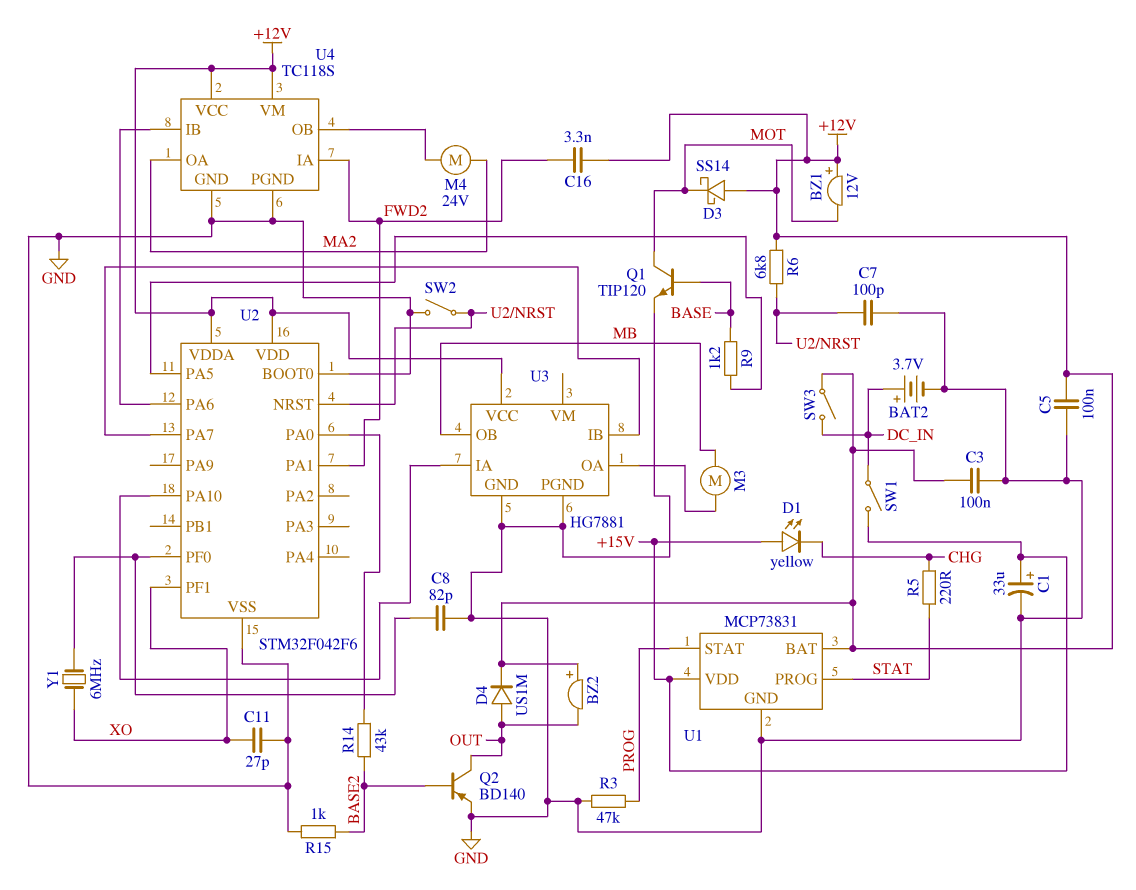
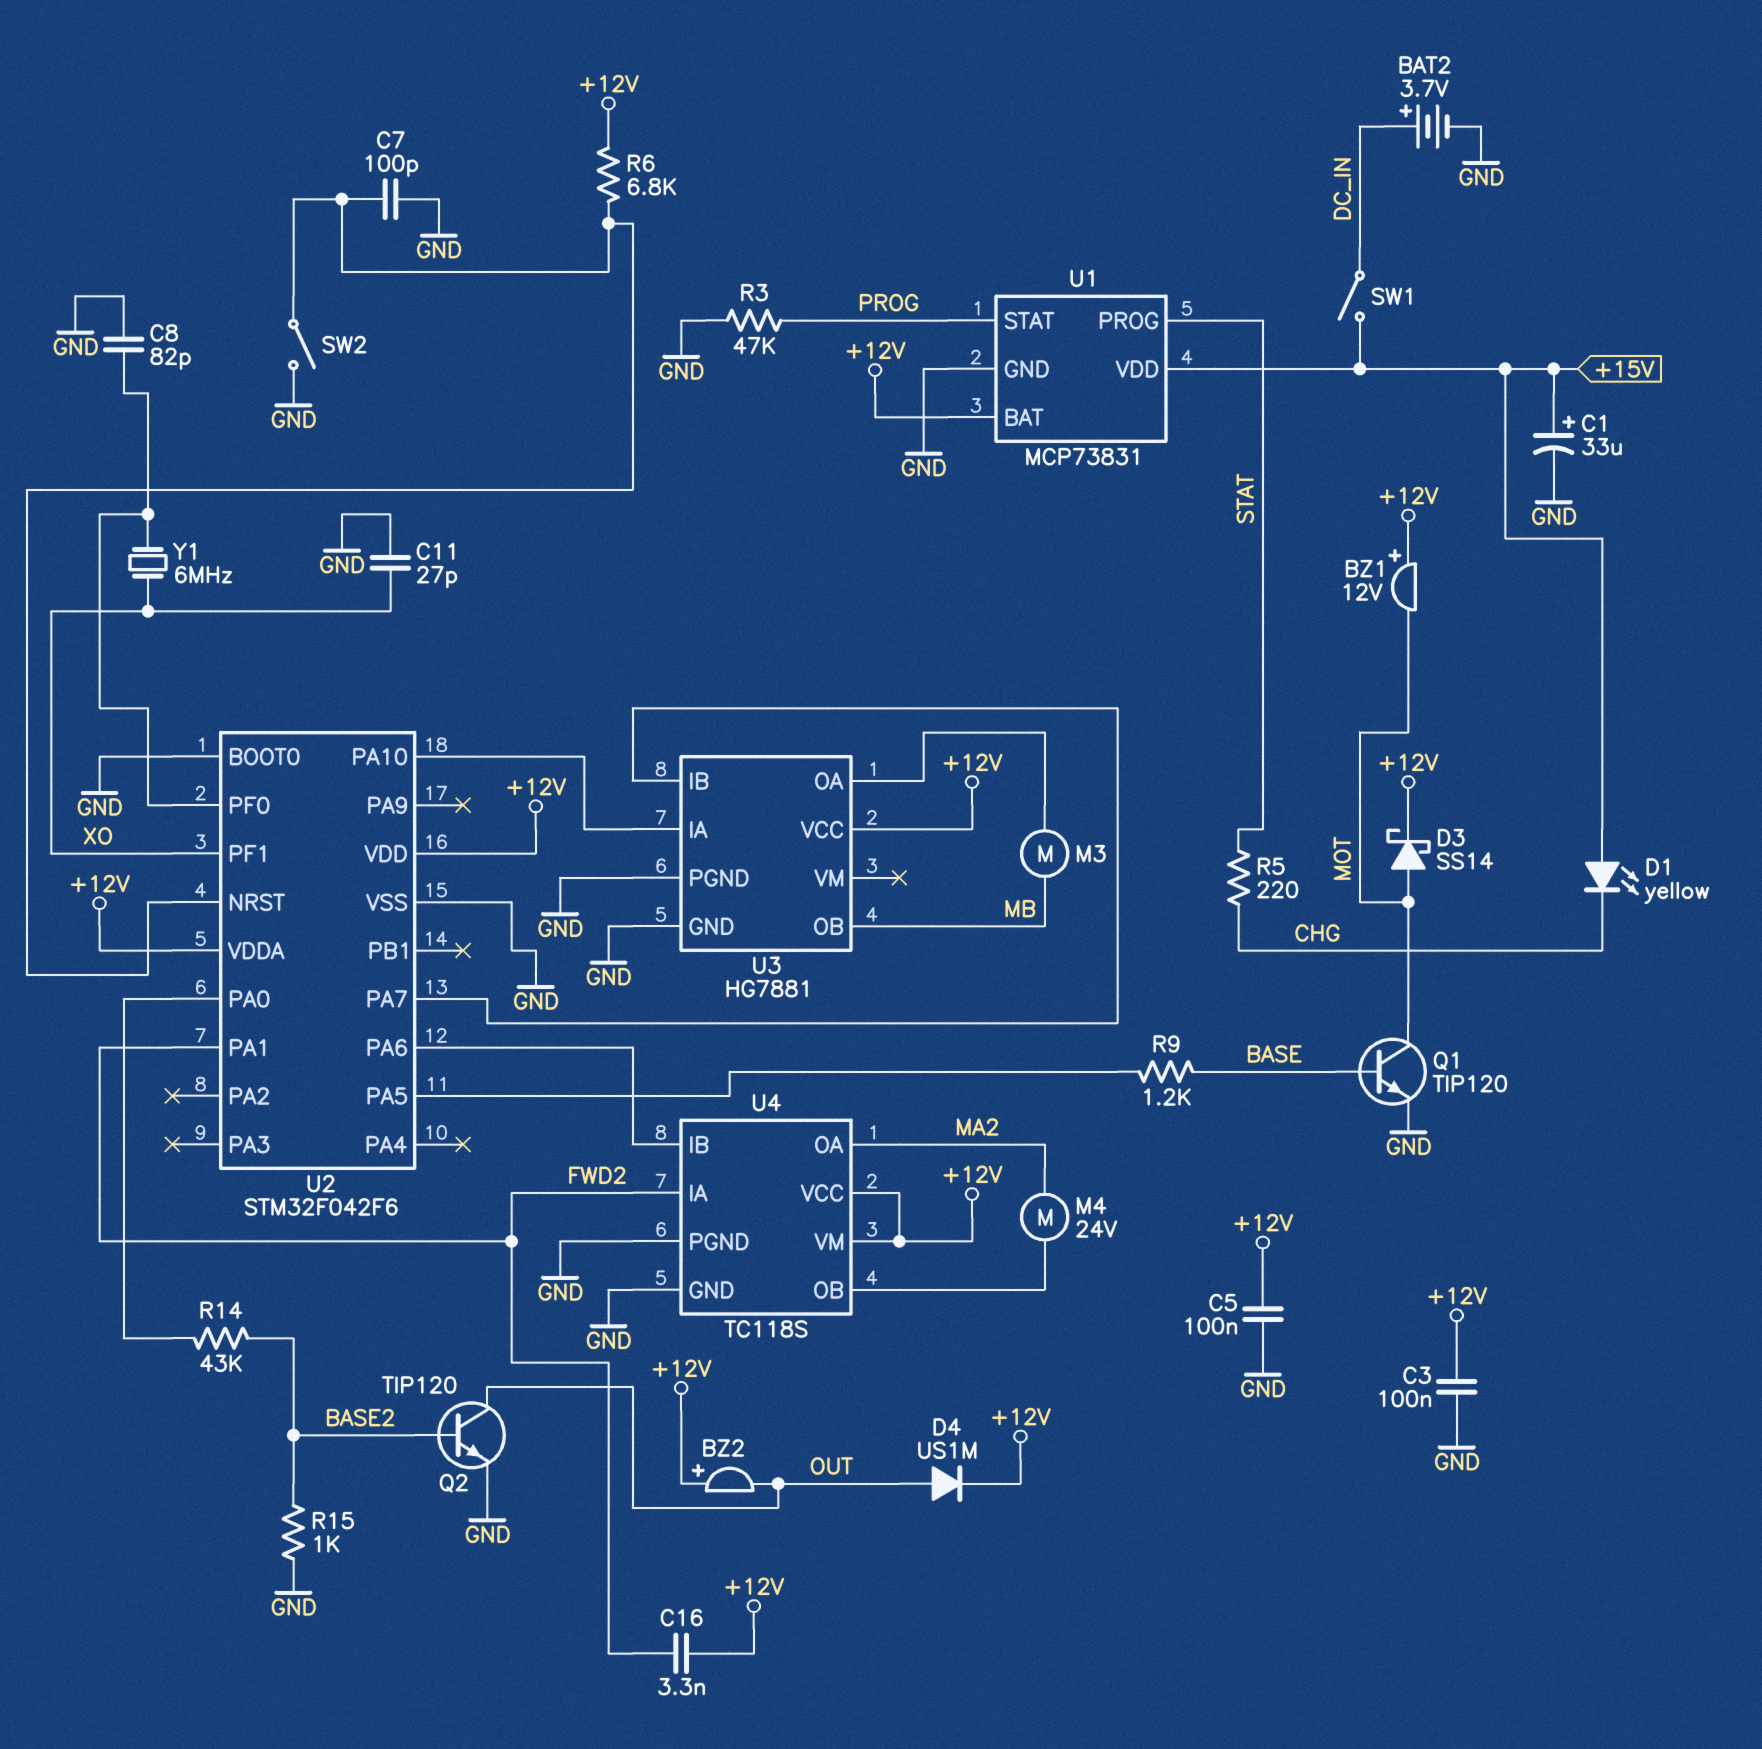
D3: schottky SS14 (A +12V, K MOT) -> schottky SS14 (A MOT, K +12V)
Q2: PNP BD140 (B BASE2, C OUT, E GND) -> NPN TIP120 (B BASE2, C OUT, E GND)
SW3: switch (+12V, DC_IN) -> none

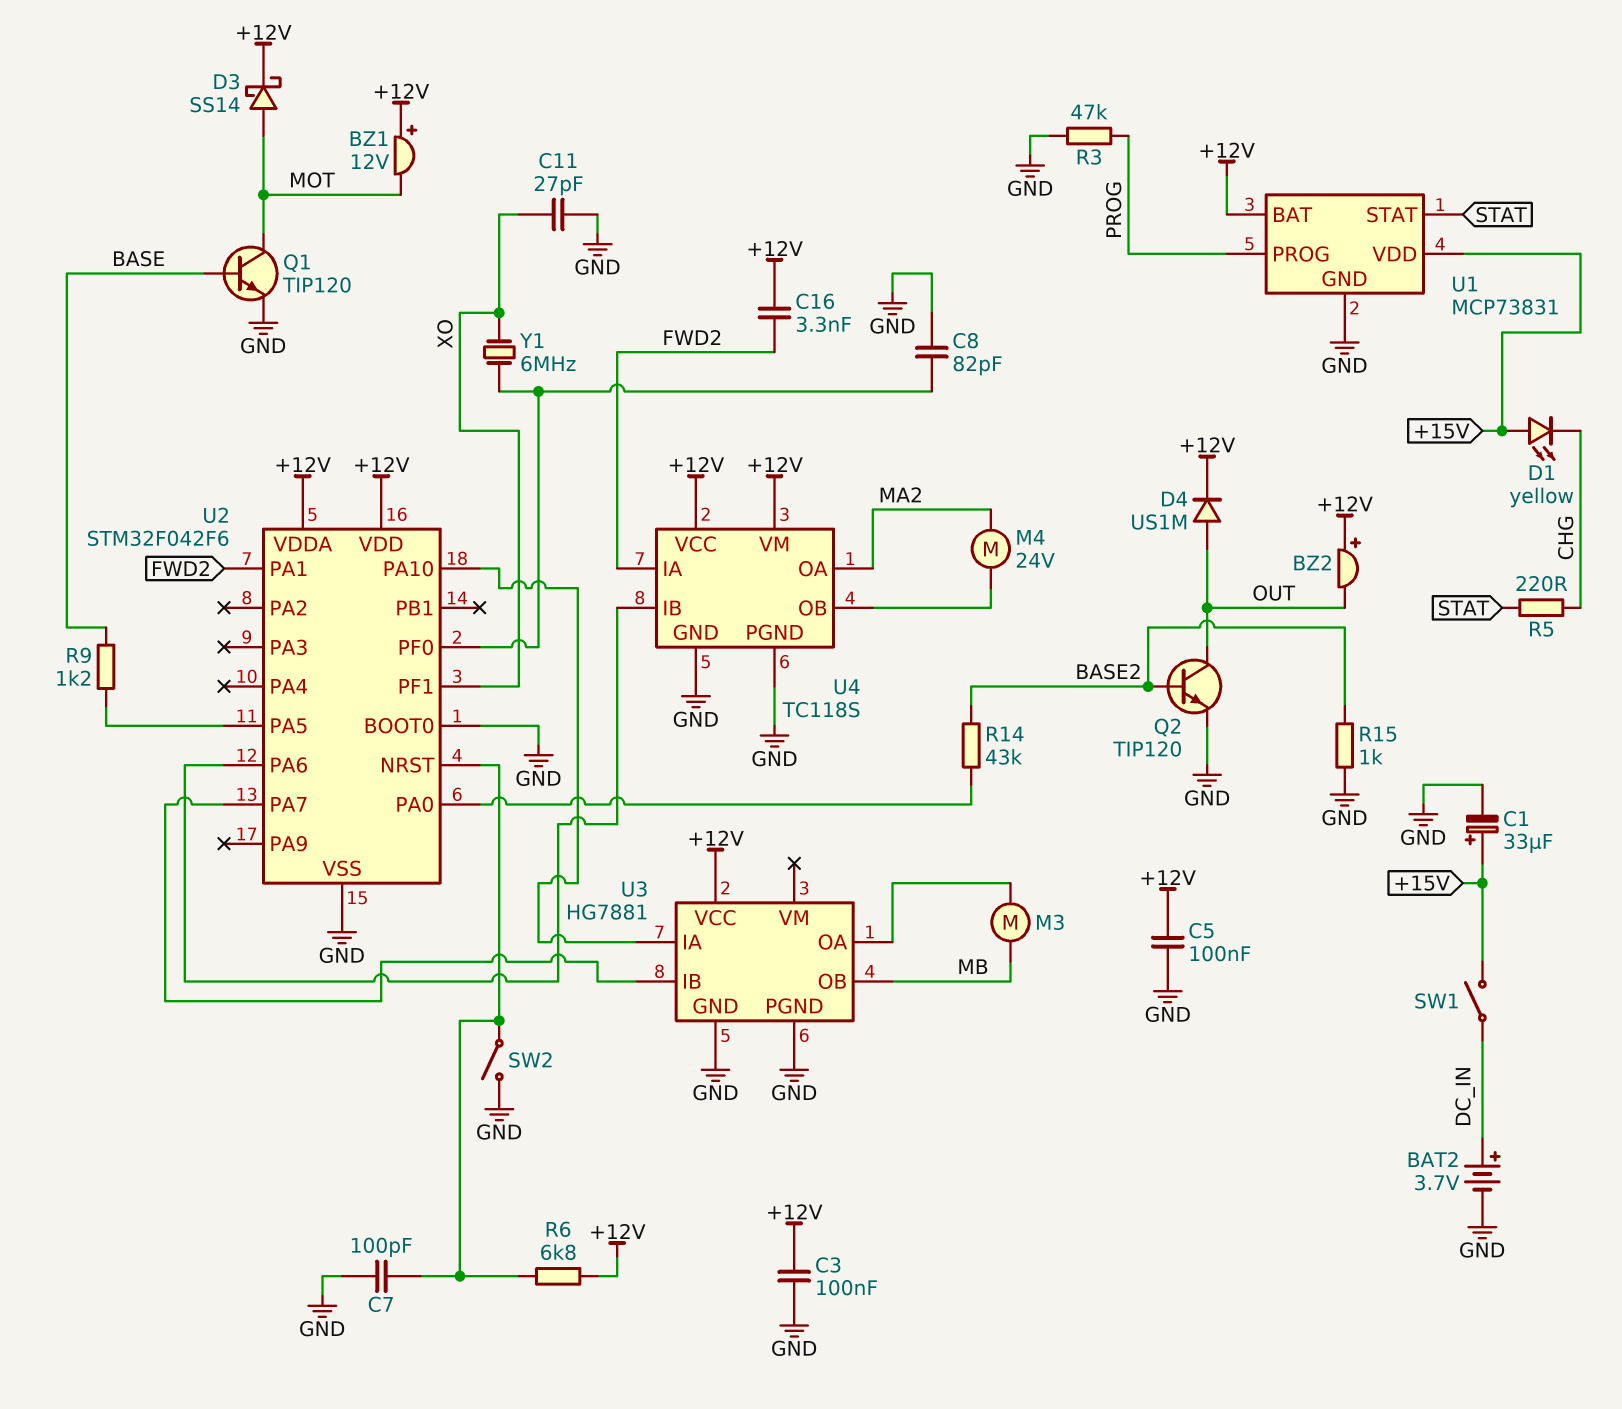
U1 pin PROG: STAT -> PROG
U1 pin STAT: PROG -> STAT

